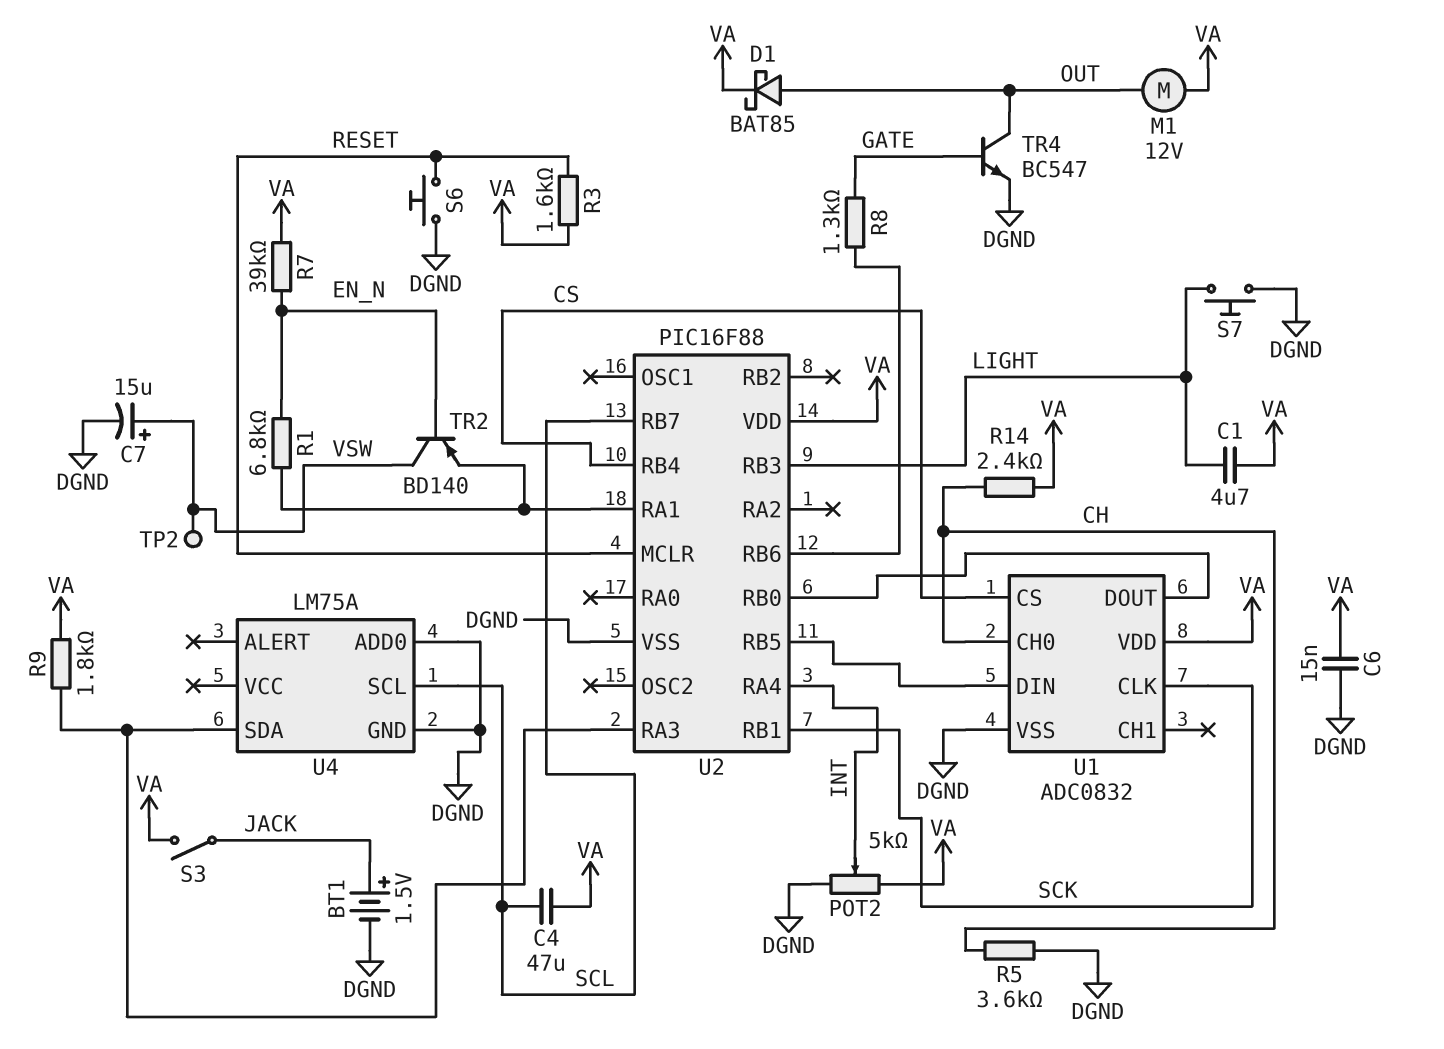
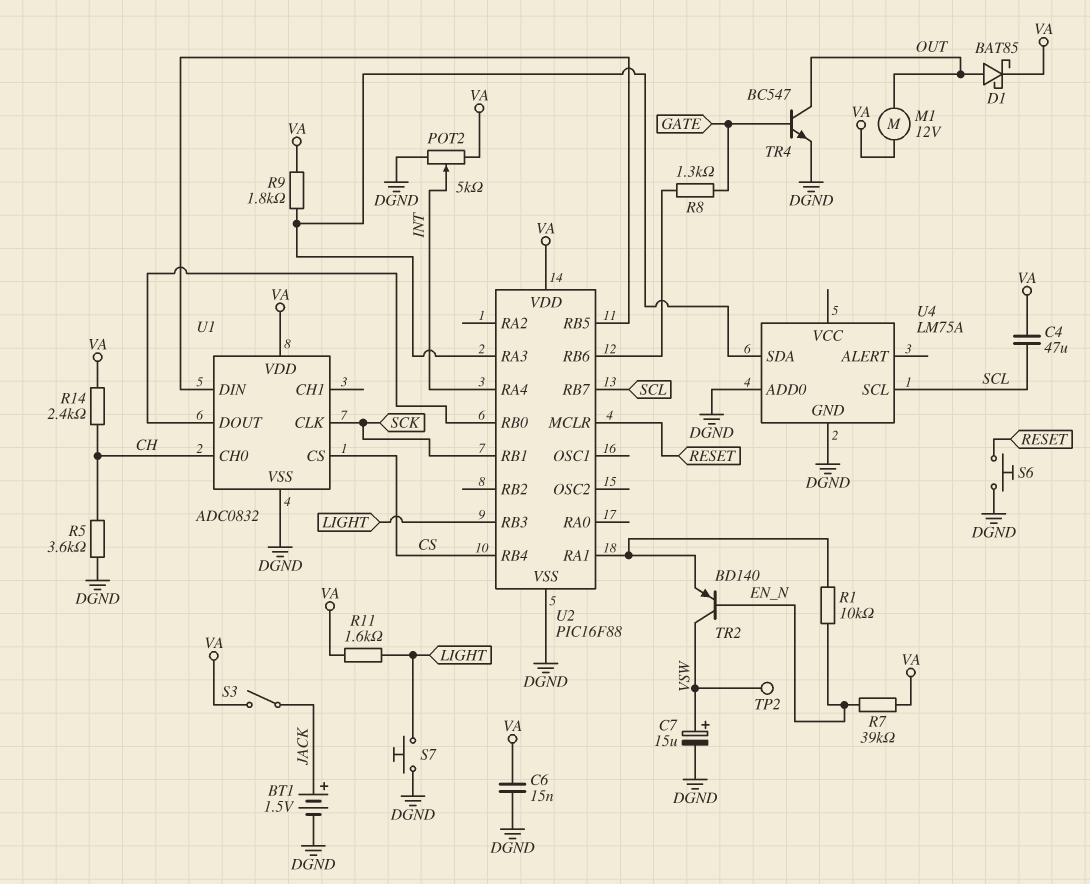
C1: 4.7uF (LIGHT, VA) -> none
R1: 6.8k (EN_N, U2/RA1) -> 10k (EN_N, U2/RA1)
R3: 1.6k (RESET, VA) -> none
R11: none -> 1.6k (LIGHT, VA)

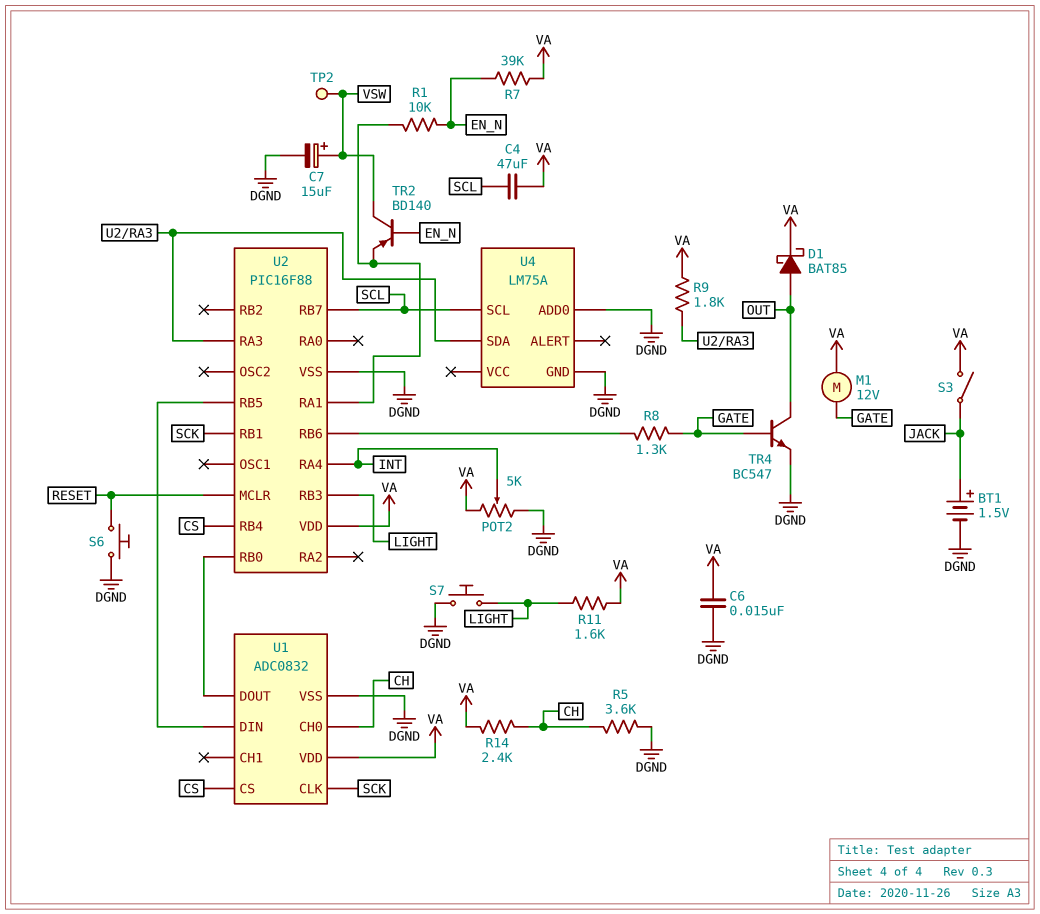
M1: motor 12V (OUT, VA) -> motor 12V (GATE, VA)

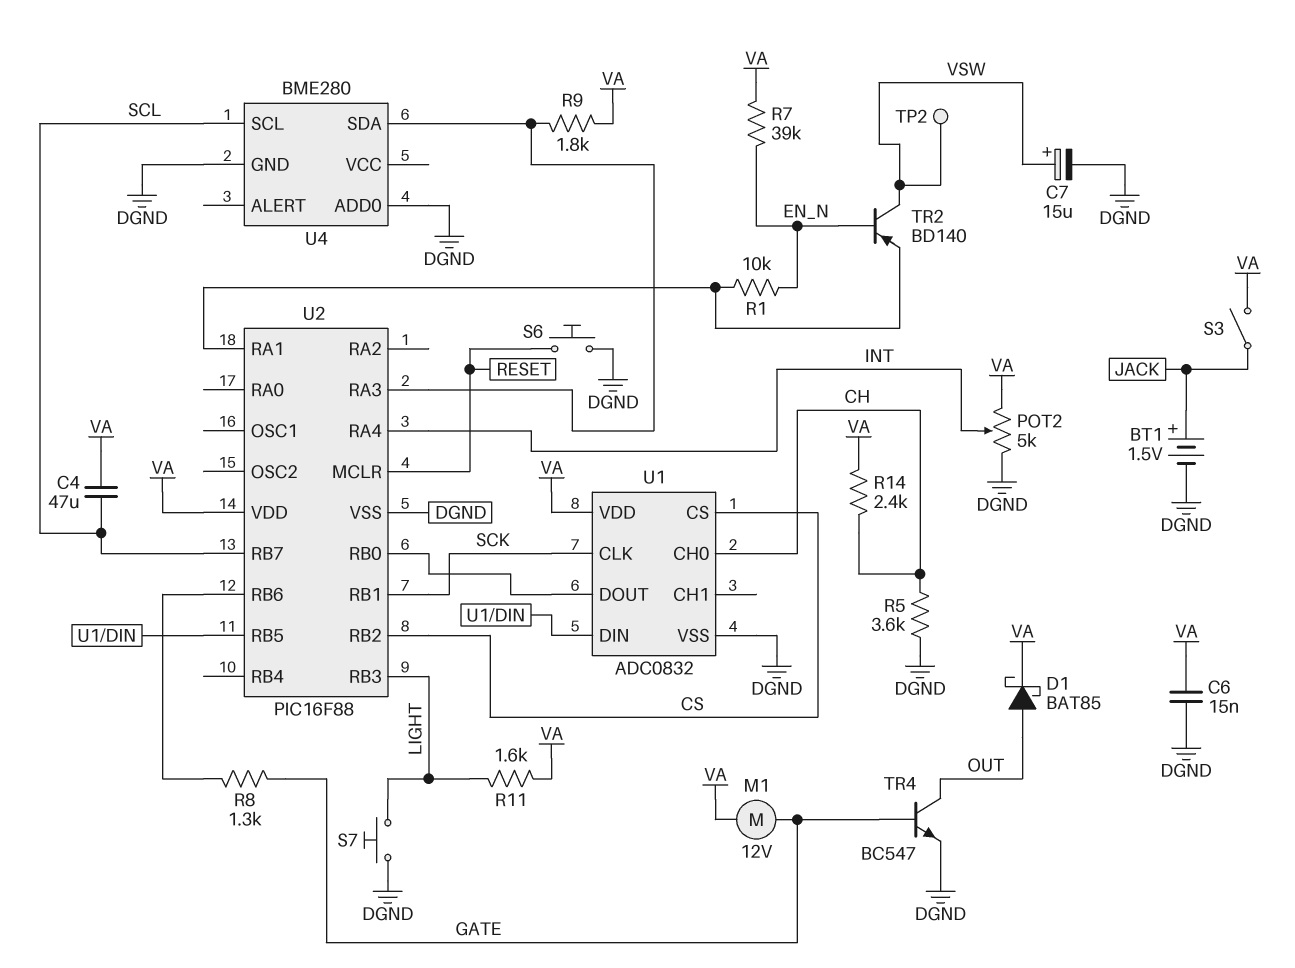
U2 pin RB2: none -> CS
U2 pin RB4: CS -> none
U4: LM75A -> BME280

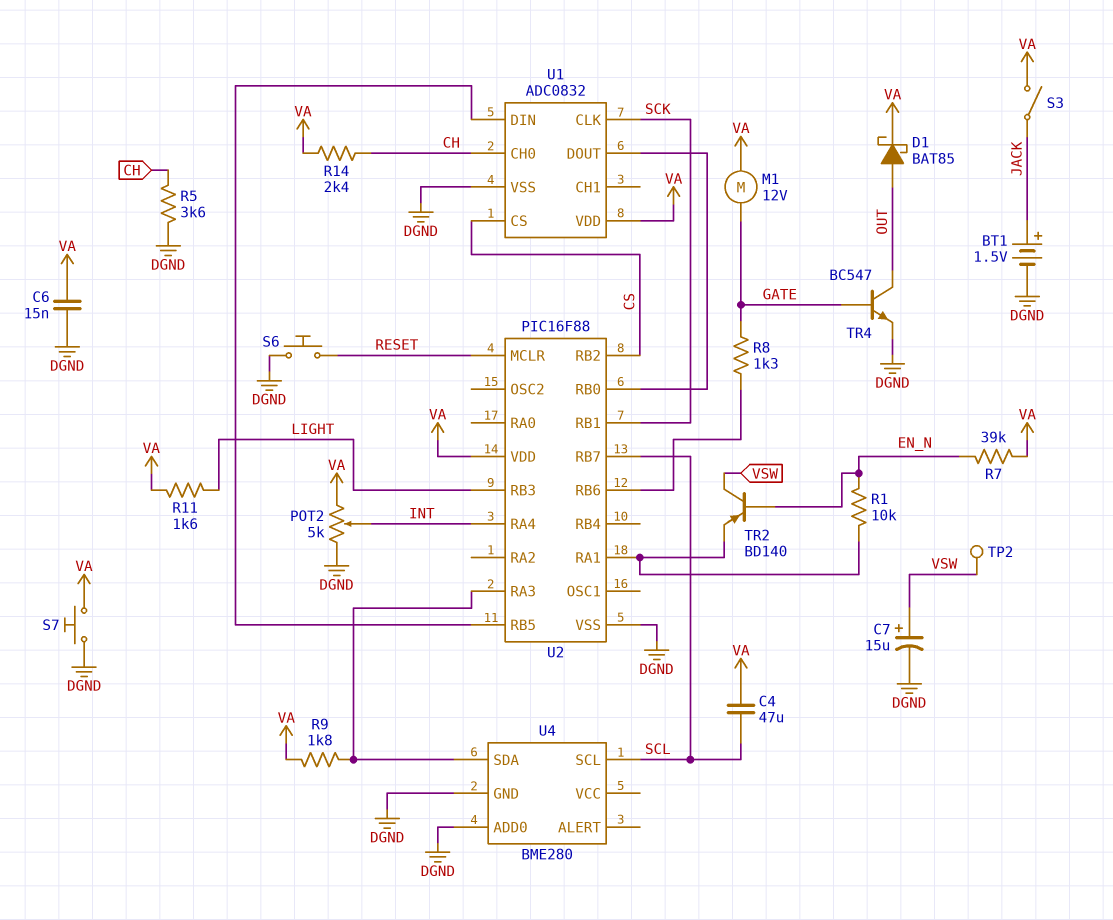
S7: button (DGND, LIGHT) -> button (DGND, VA)

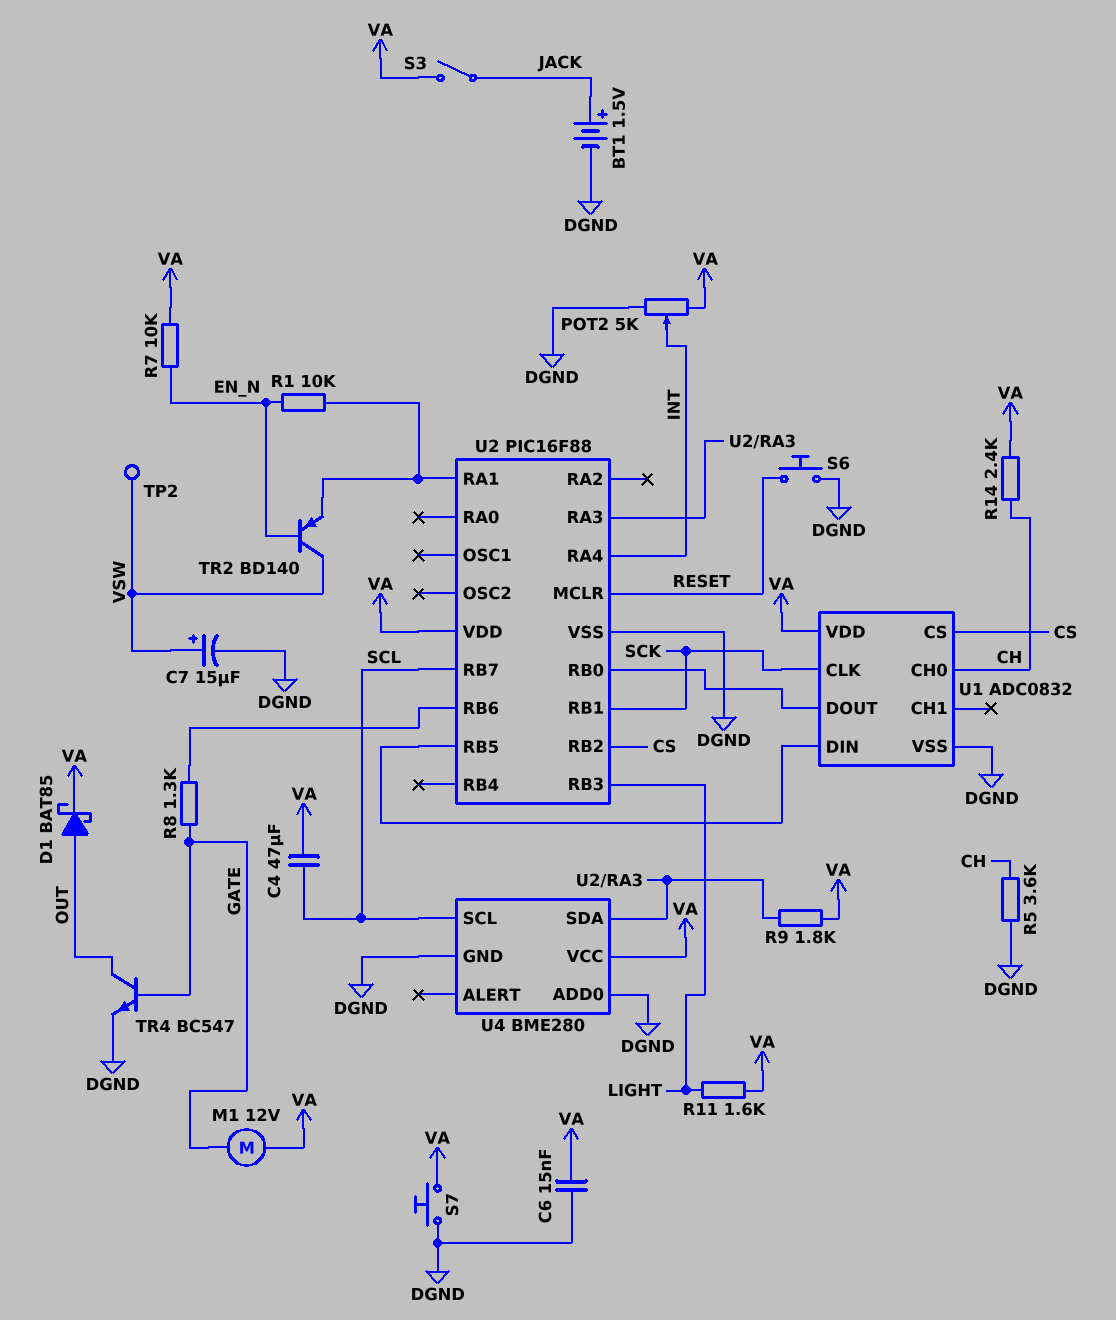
R7: 39k (EN_N, VA) -> 10k (EN_N, VA)
U4 pin VCC: none -> VA

